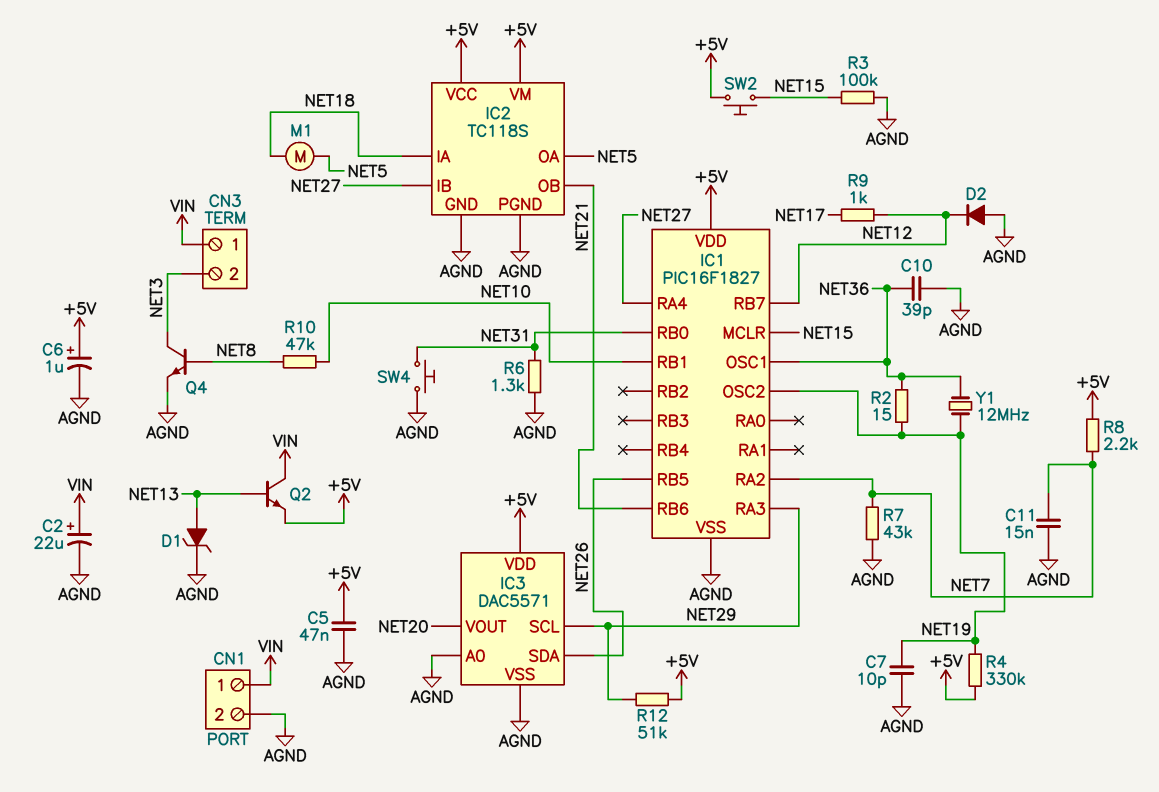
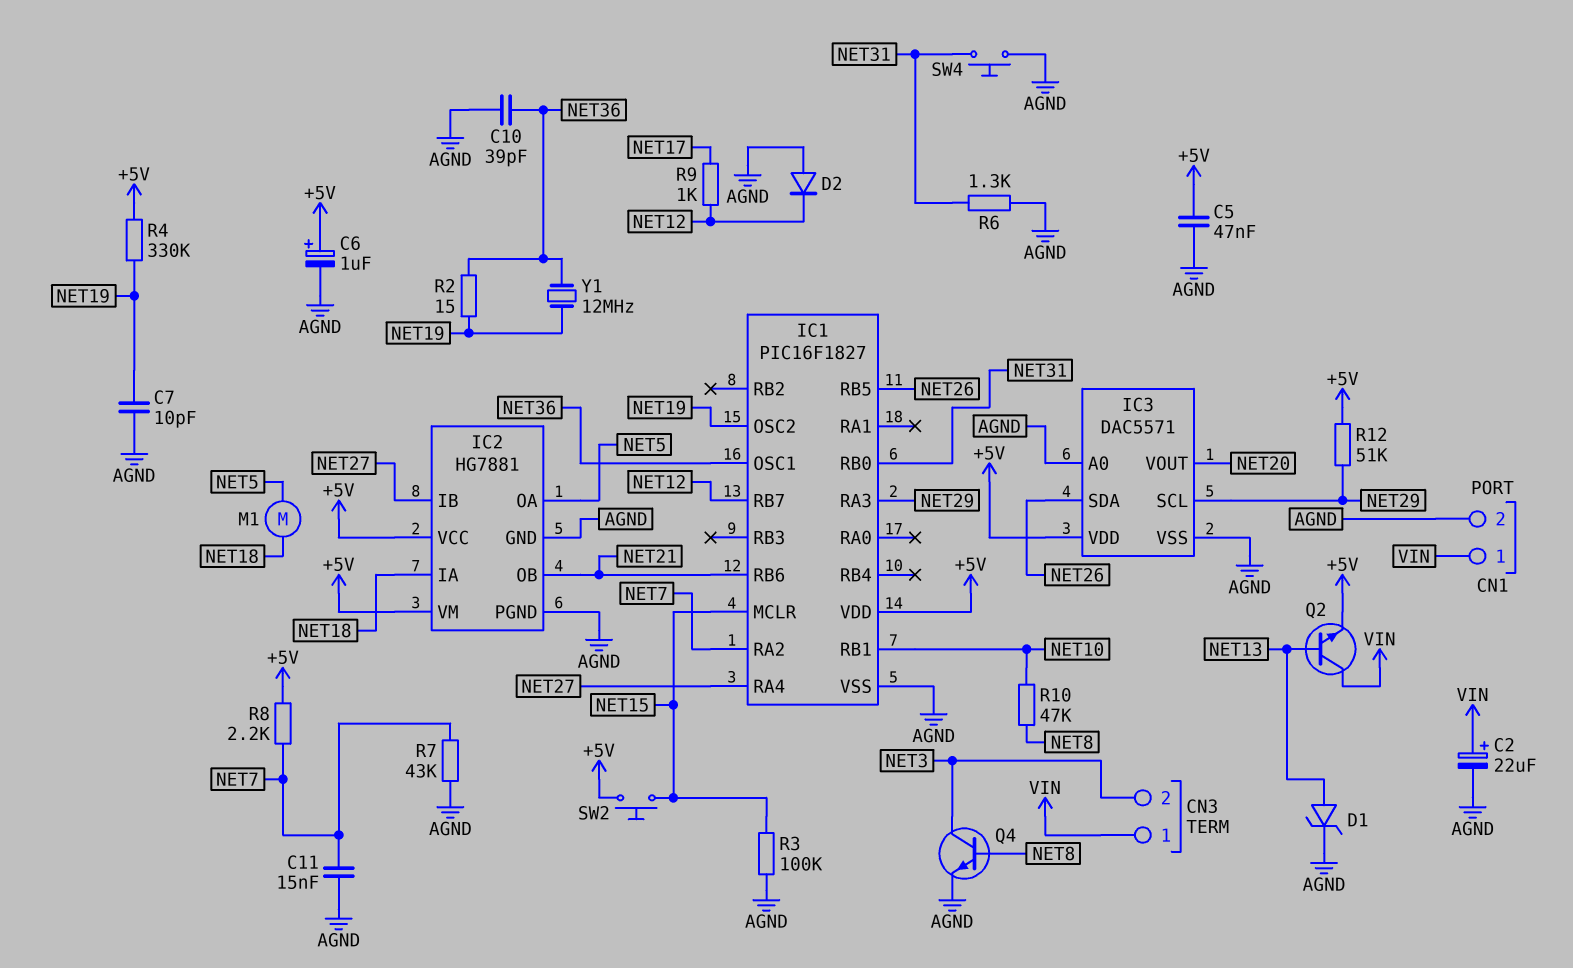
IC2: TC118S -> HG7881

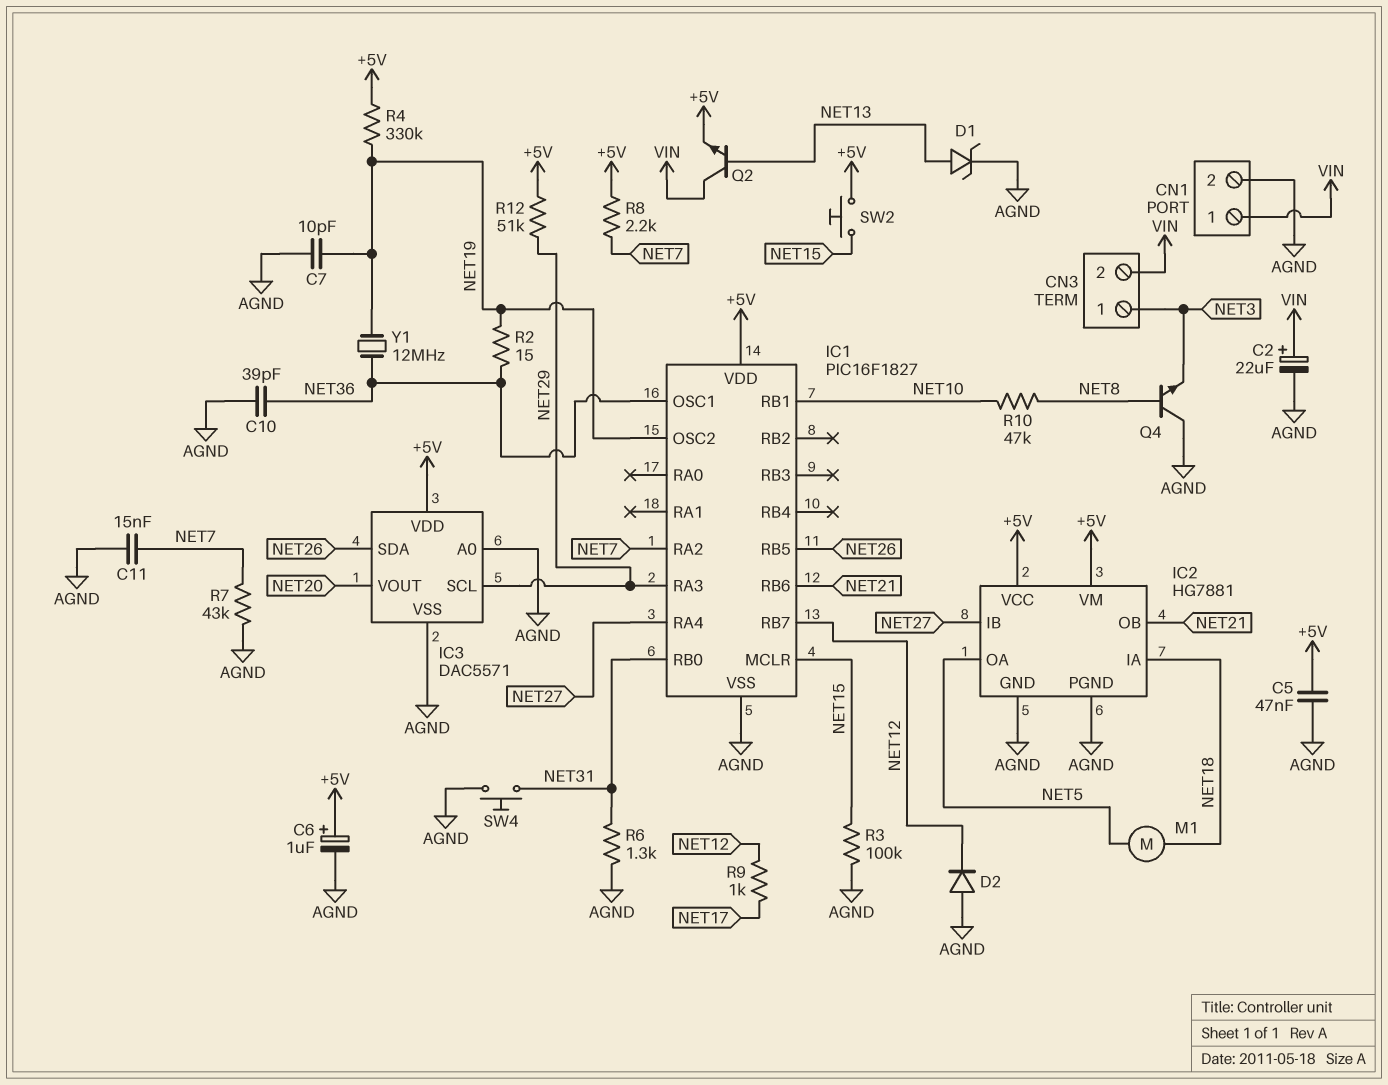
CN3 pin 1: VIN -> NET3
CN3 pin 2: NET3 -> VIN
Q4: NPN (B NET8, C NET3, E AGND) -> NPN (B NET8, C AGND, E NET3)

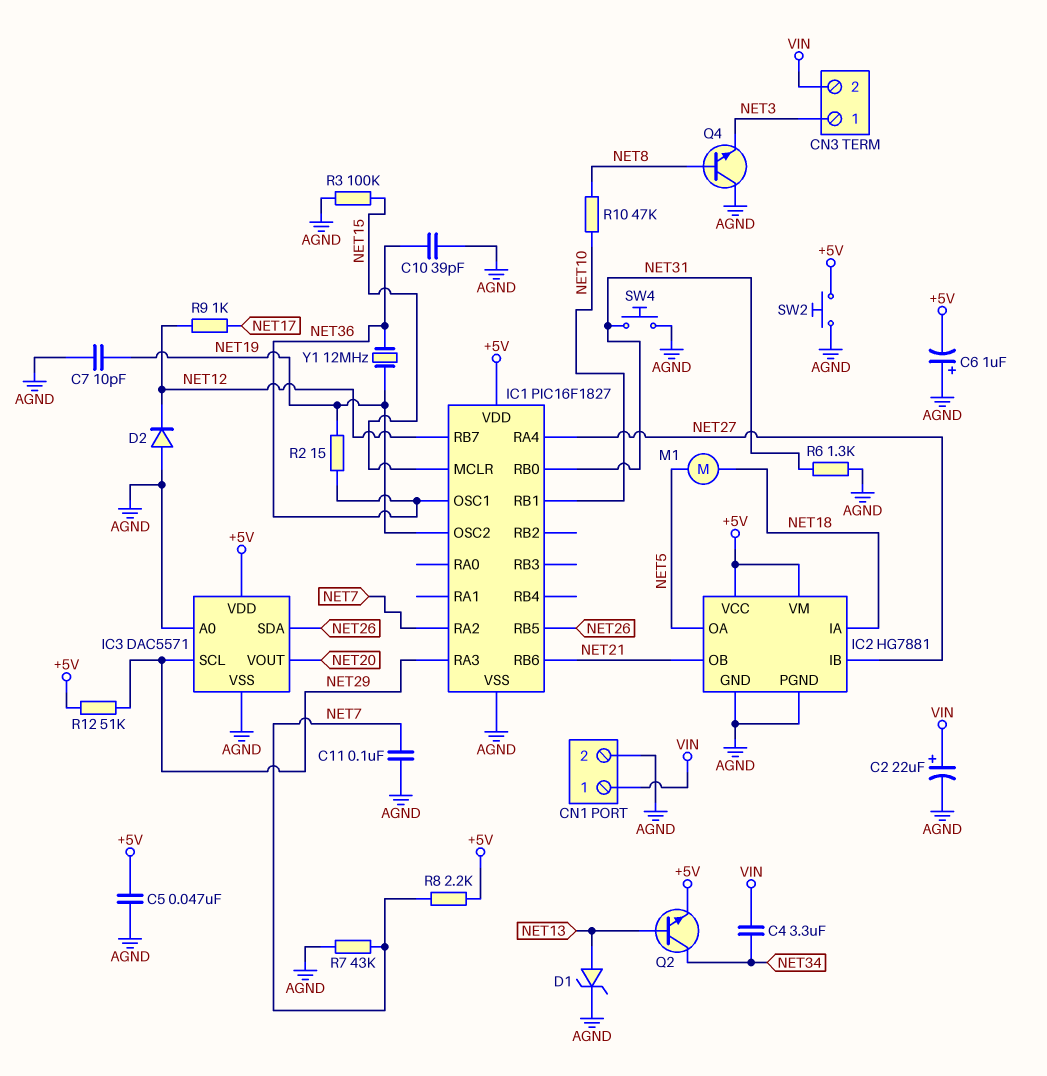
C4: none -> 3.3uF (NET34, VIN)
C6: 1uF (plus +5V, minus AGND) -> 1uF (plus AGND, minus +5V)
C11: 15nF (AGND, NET7) -> 100nF (AGND, NET7)
Q2: NPN (B NET13, C VIN, E +5V) -> NPN (B NET13, C NET34, E +5V)
R4: 330k (+5V, NET19) -> none
SW2: button (+5V, NET15) -> button (+5V, AGND)

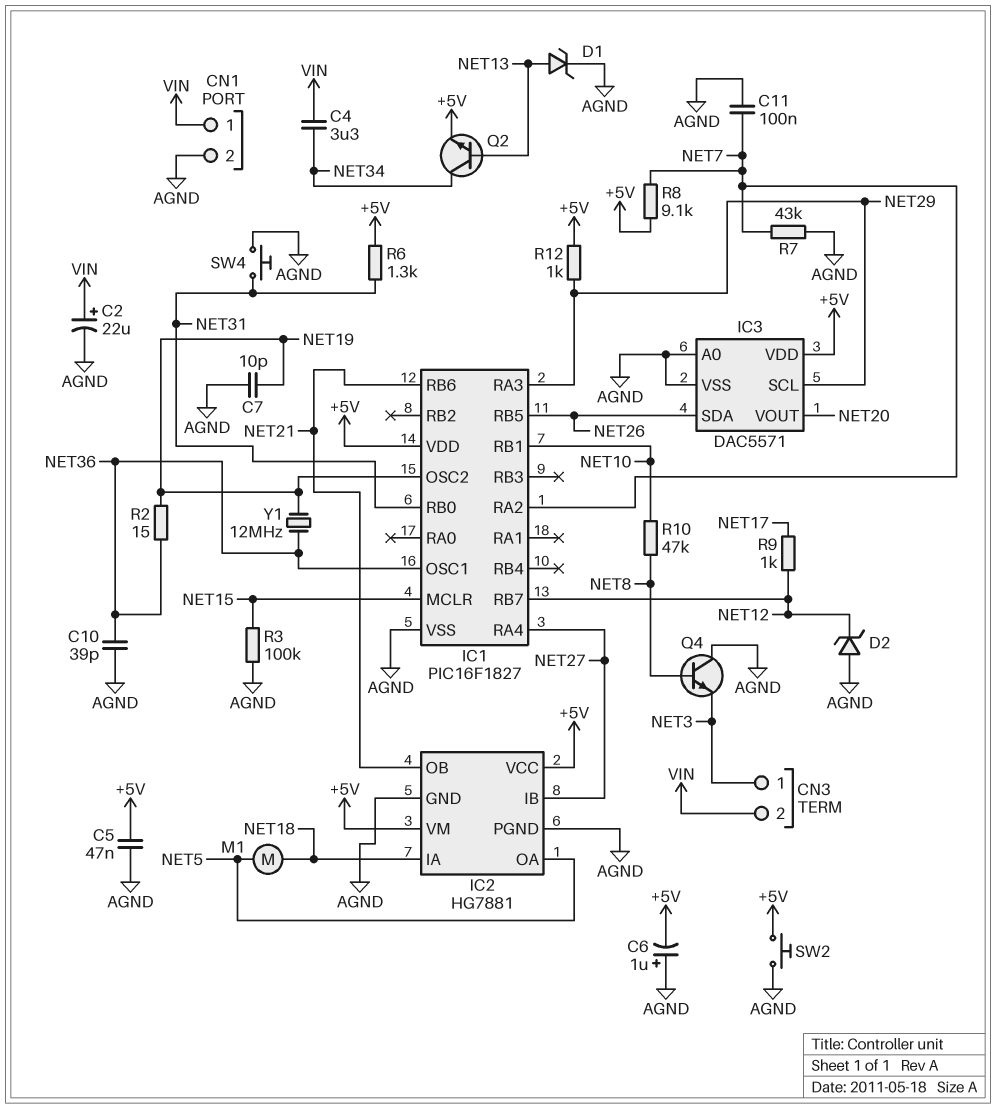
D2: diode (A AGND, K NET12) -> zener (A AGND, K NET12)
R6: 1.3k (AGND, NET31) -> 1.3k (+5V, NET31)
R8: 2.2k (+5V, NET7) -> 9.1k (+5V, NET7)
R12: 51k (+5V, NET29) -> 1k (+5V, NET29)

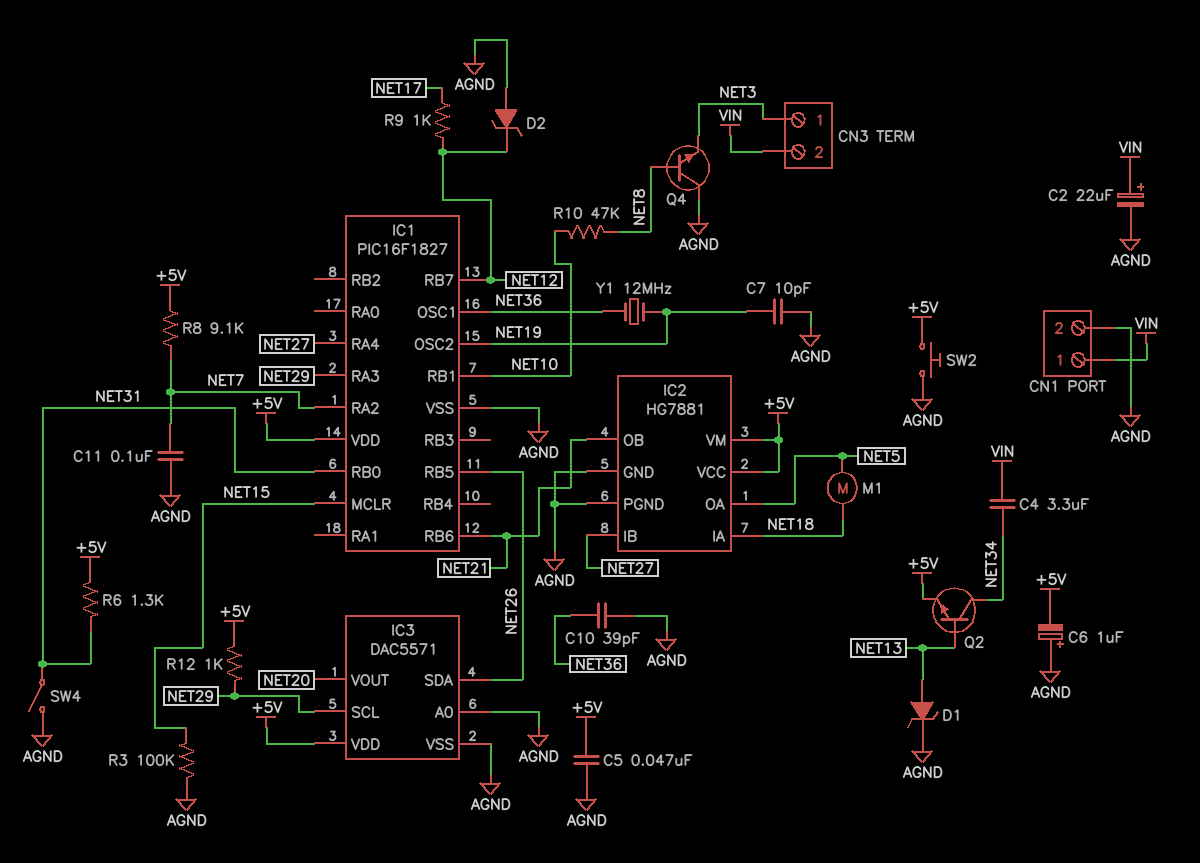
R2: 15 (NET19, NET36) -> none
R7: 43k (AGND, NET7) -> none
SW4: button (AGND, NET31) -> switch (AGND, NET31)

